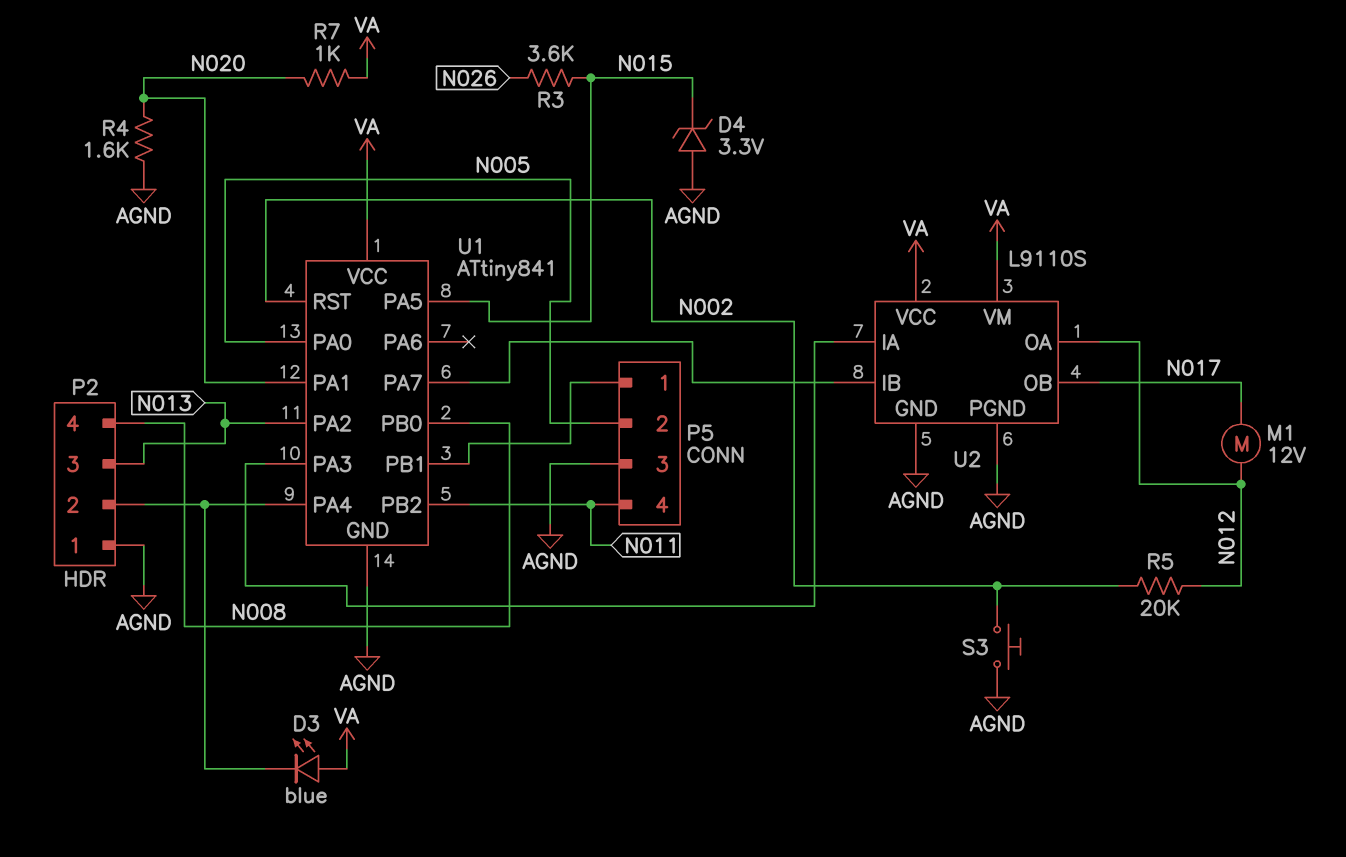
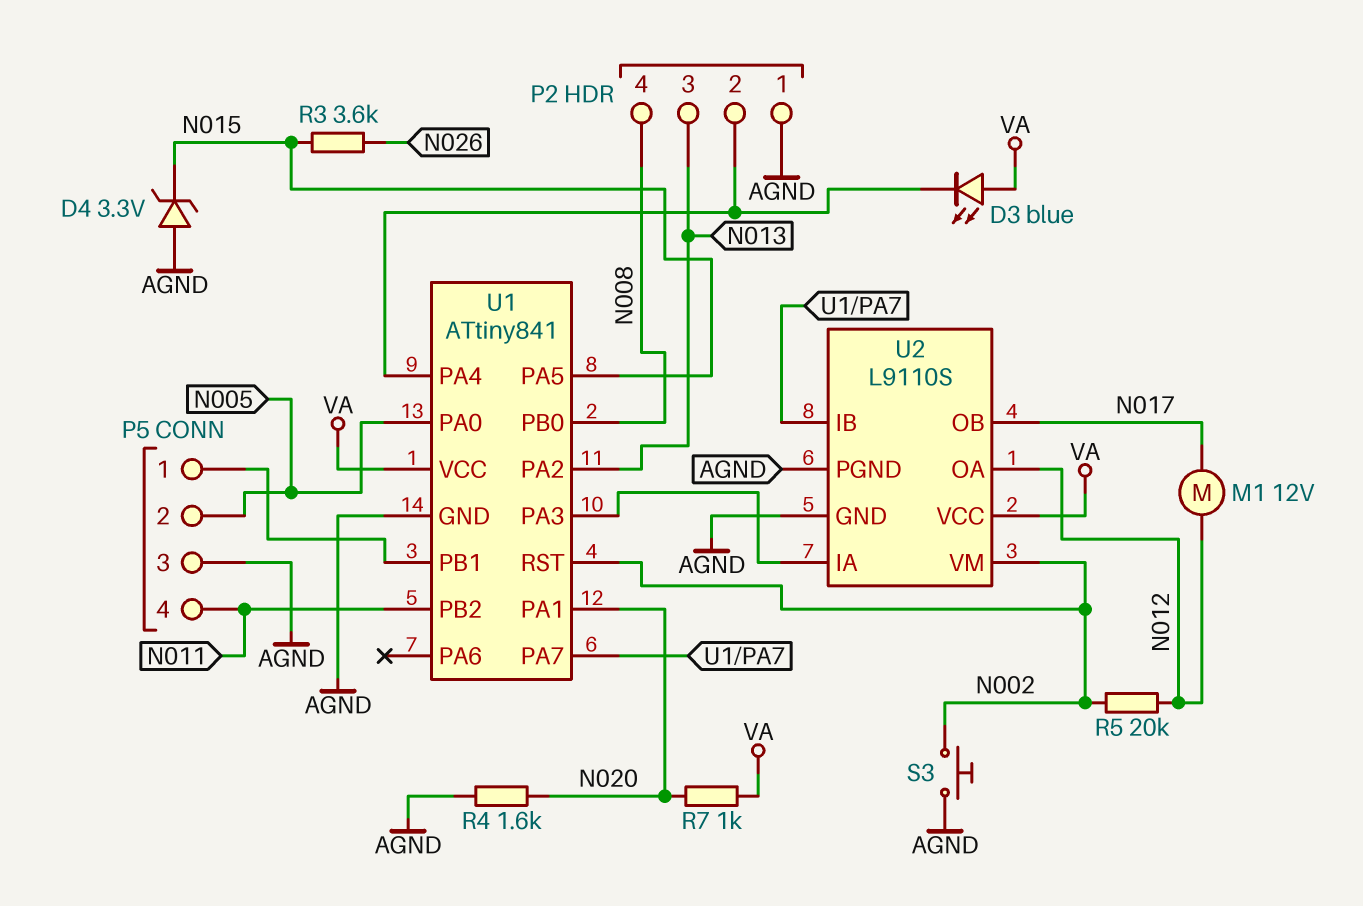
U2 pin VM: VA -> N002

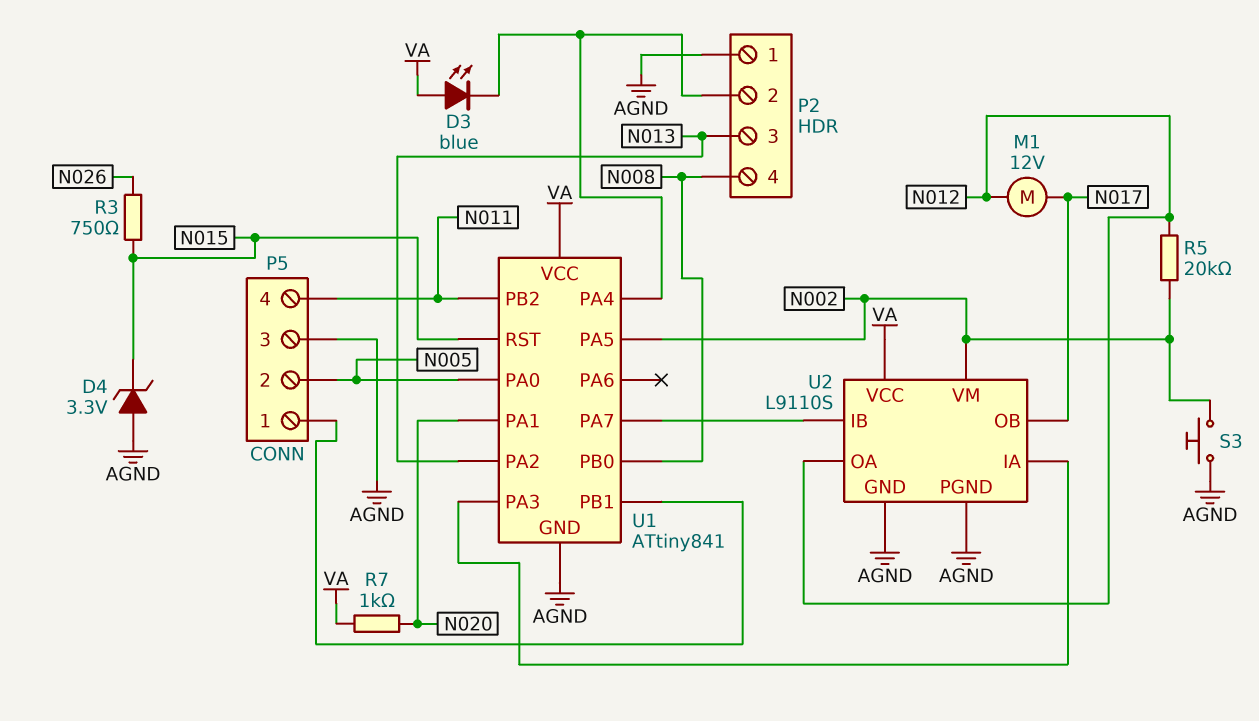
R3: 3.6k (N015, N026) -> 750 (N015, N026)
R4: 1.6k (AGND, N020) -> none
U1 pin PA5: N015 -> N002
U1 pin RST: N002 -> N015

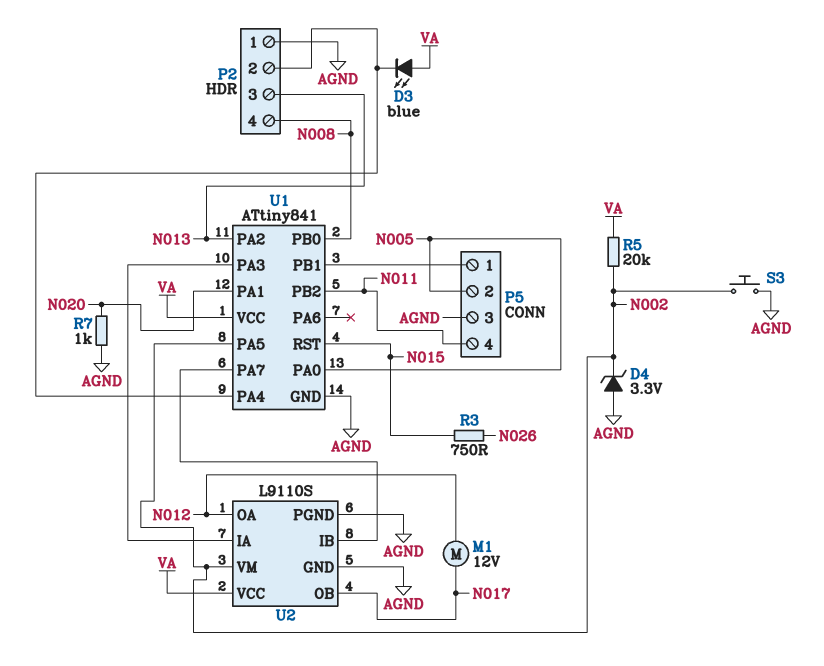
D4: zener 3.3V (A AGND, K N015) -> zener 3.3V (A AGND, K N002)
R5: 20k (N002, N012) -> 20k (N002, VA)
R7: 1k (N020, VA) -> 1k (AGND, N020)

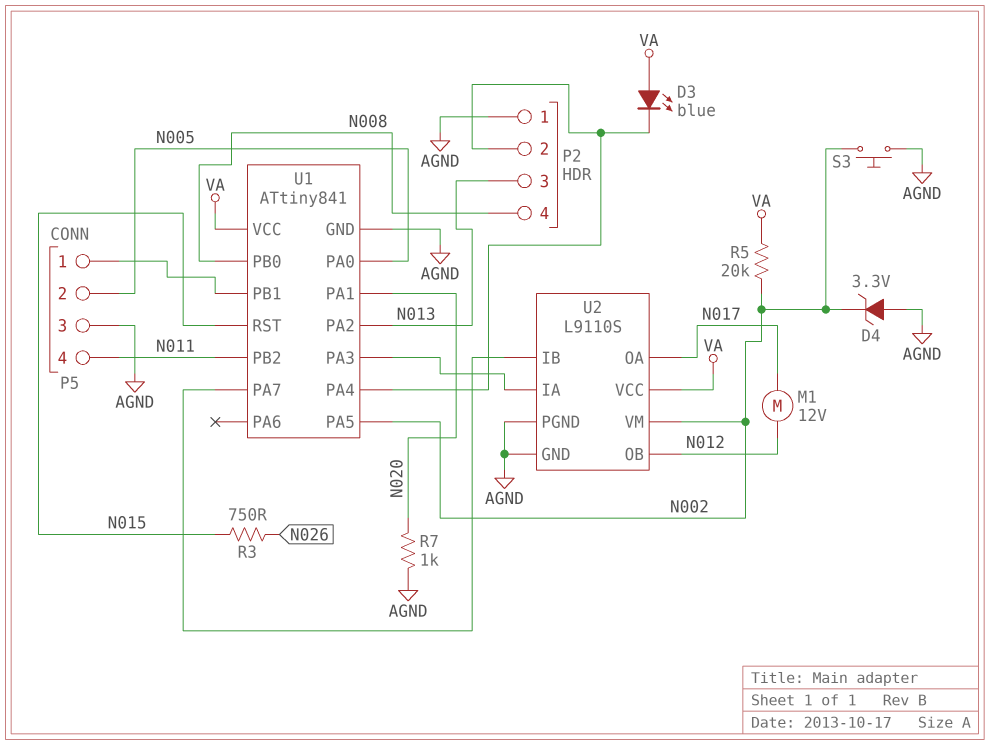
U2 pin OA: N012 -> N017
U2 pin OB: N017 -> N012

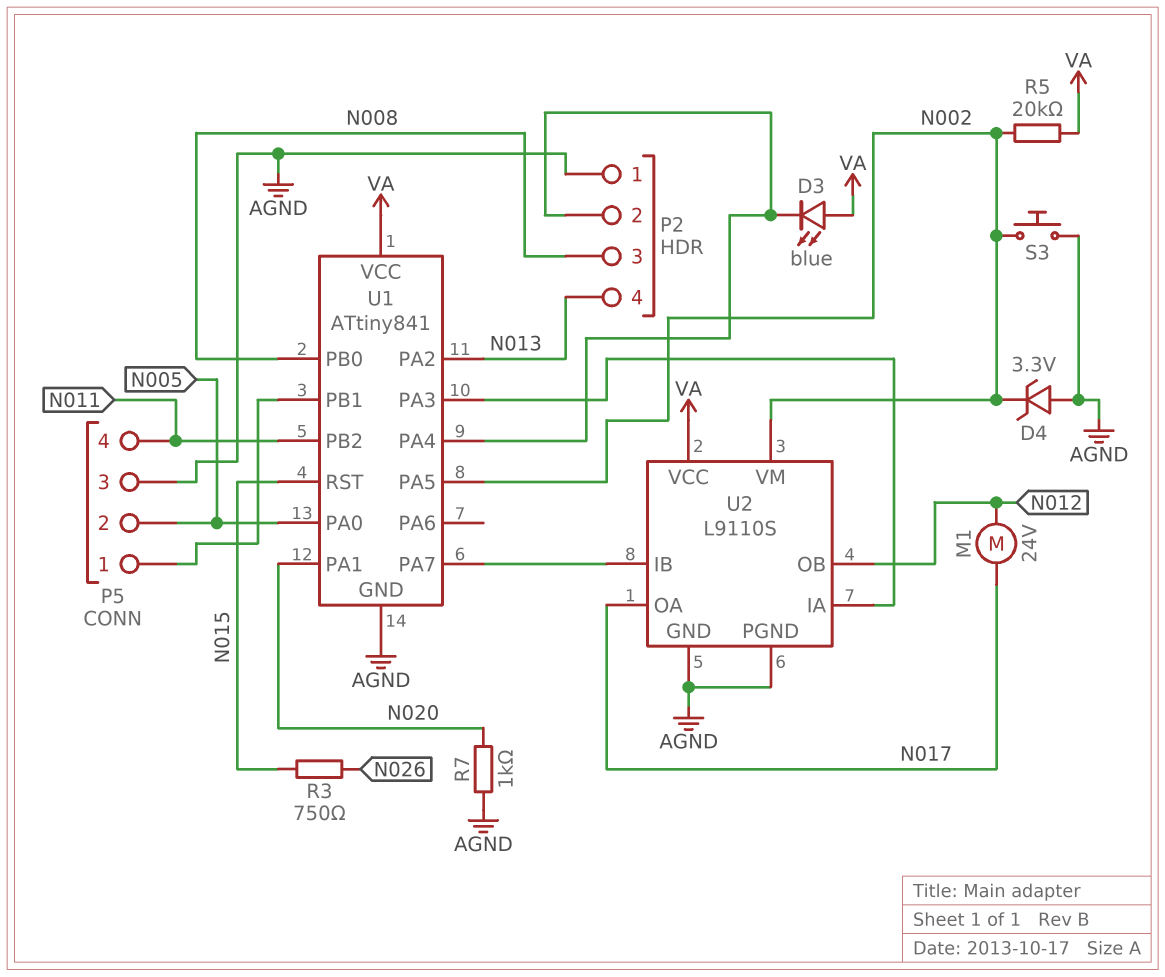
M1: motor 12V (N012, N017) -> motor 24V (N012, N017)
P2 pin 3: N013 -> N008
P2 pin 4: N008 -> N013

